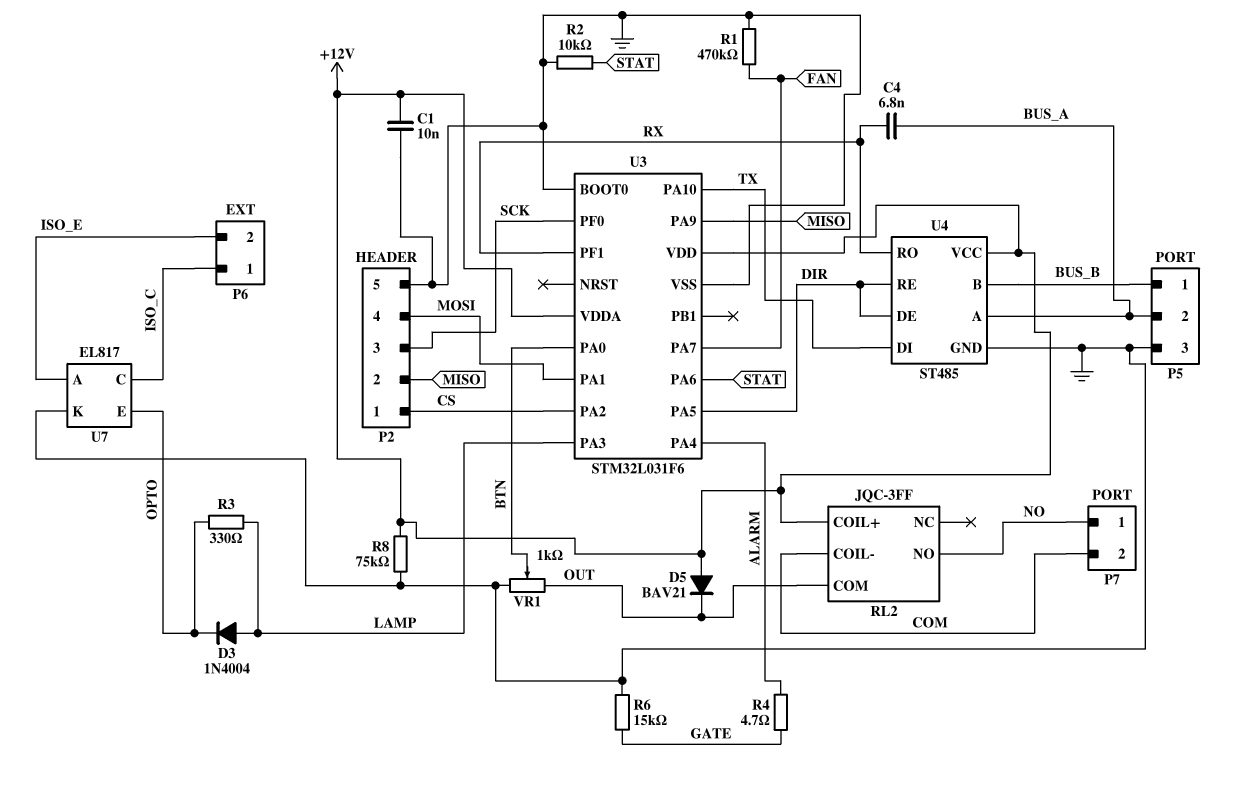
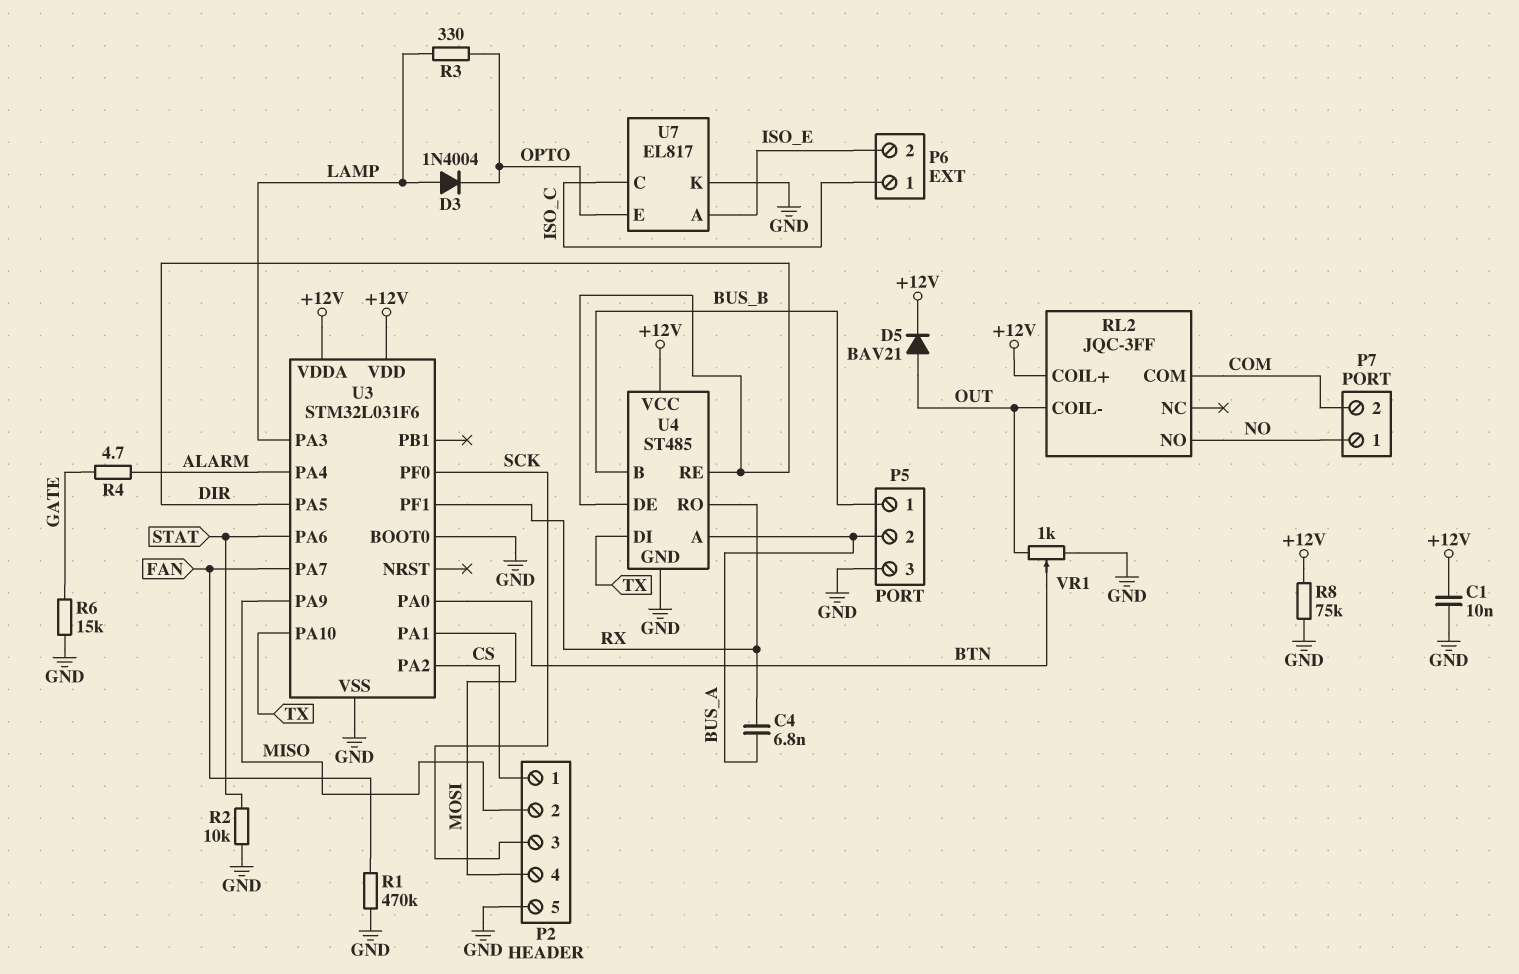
D5: diode BAV21 (A +12V, K OUT) -> diode BAV21 (A OUT, K +12V)
RL2 pin COIL-: COM -> OUT
RL2 pin COM: OUT -> COM

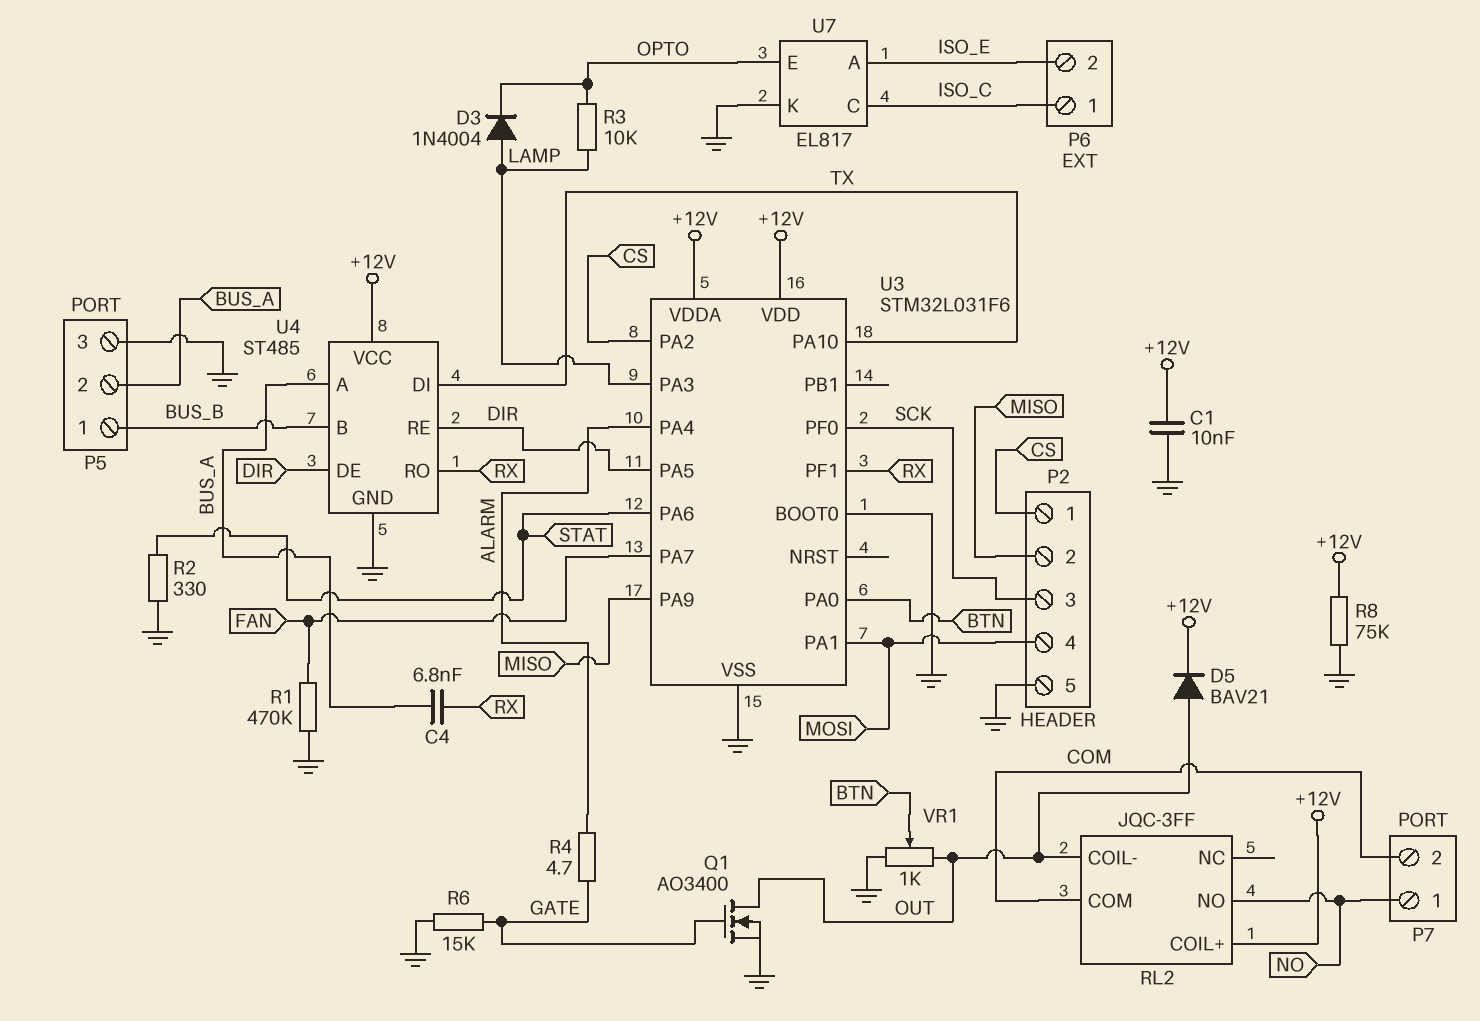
Q1: none -> NMOS AO3400 (G GATE, D OUT, S GND)
R2: 10k (GND, STAT) -> 330 (GND, STAT)
R3: 330 (LAMP, OPTO) -> 10k (LAMP, OPTO)

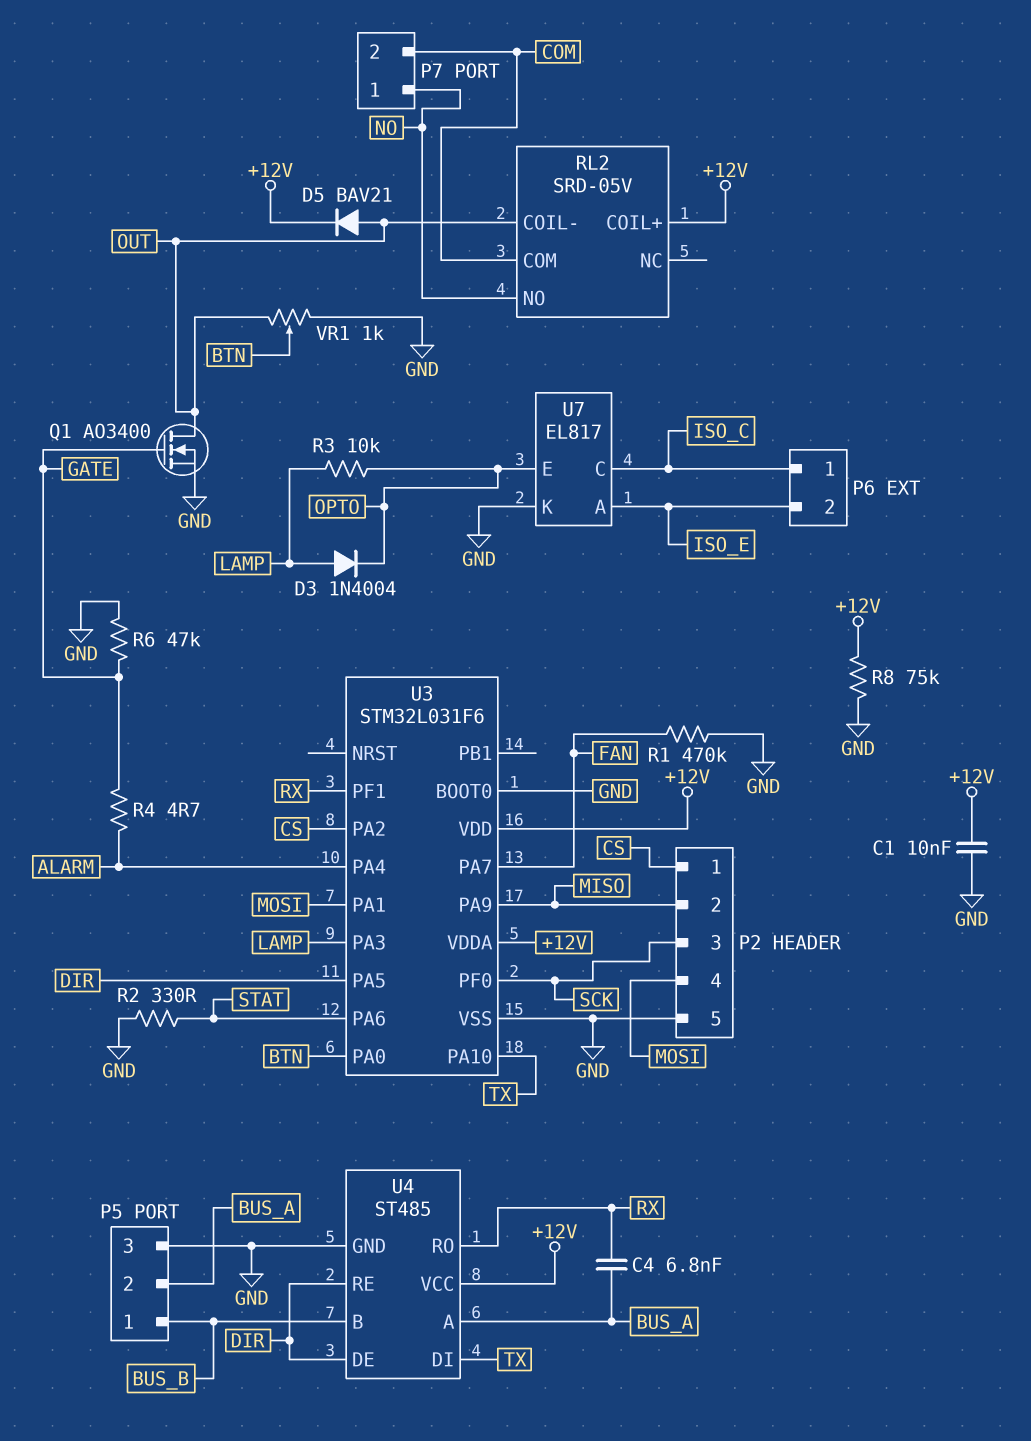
R6: 15k (GATE, GND) -> 47k (GATE, GND)
RL2: JQC-3FF -> SRD-05V

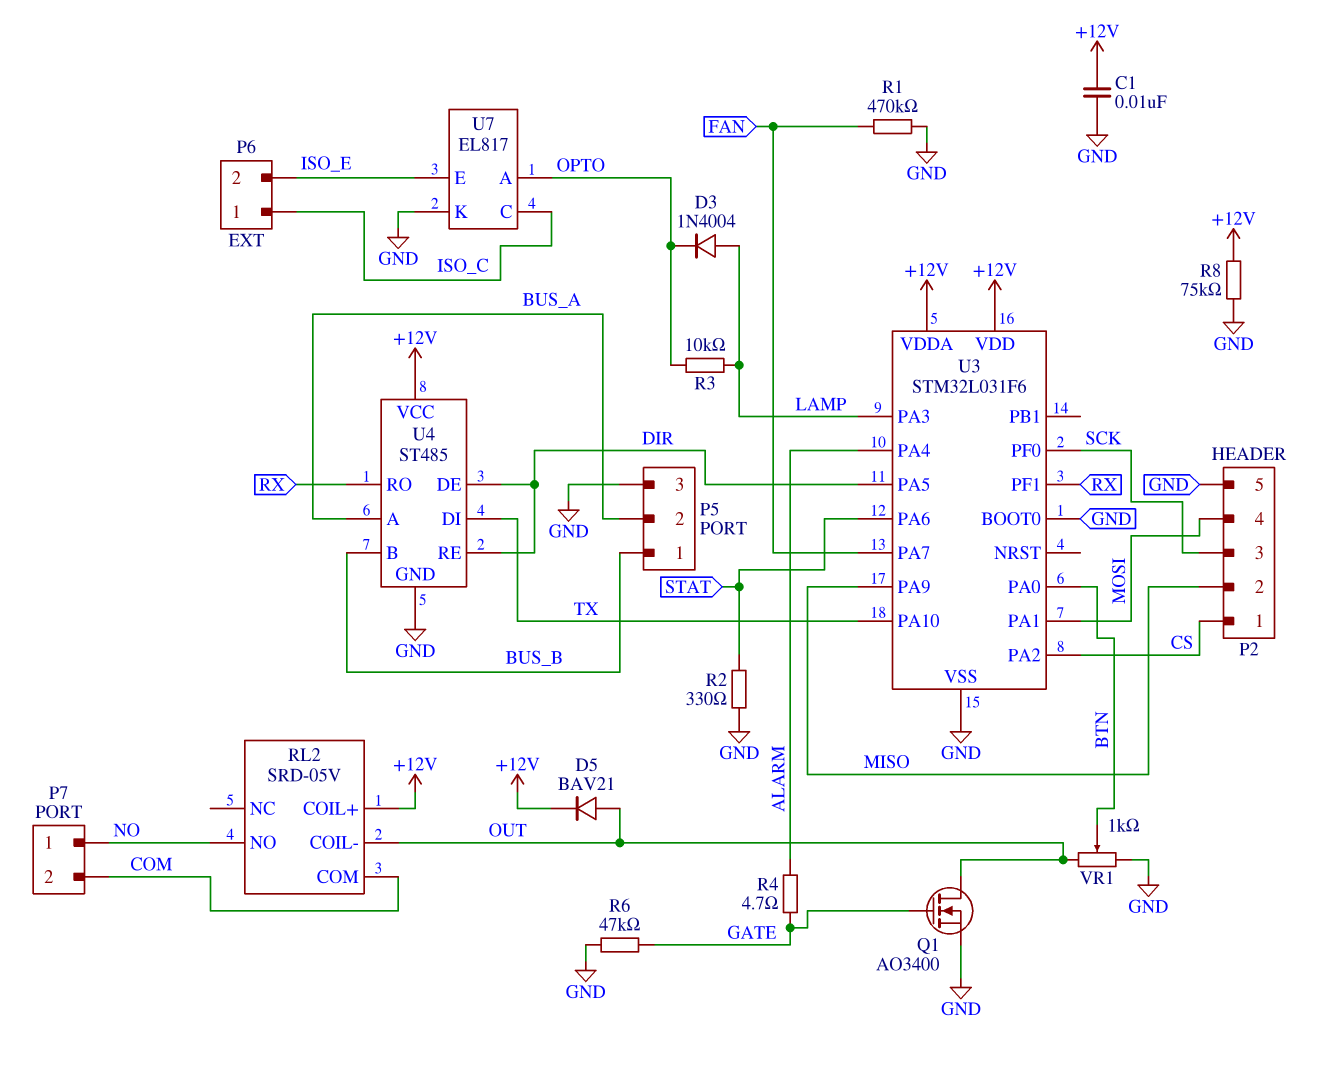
C4: 6.8nF (BUS_A, RX) -> none
U7 pin A: ISO_E -> OPTO
U7 pin E: OPTO -> ISO_E

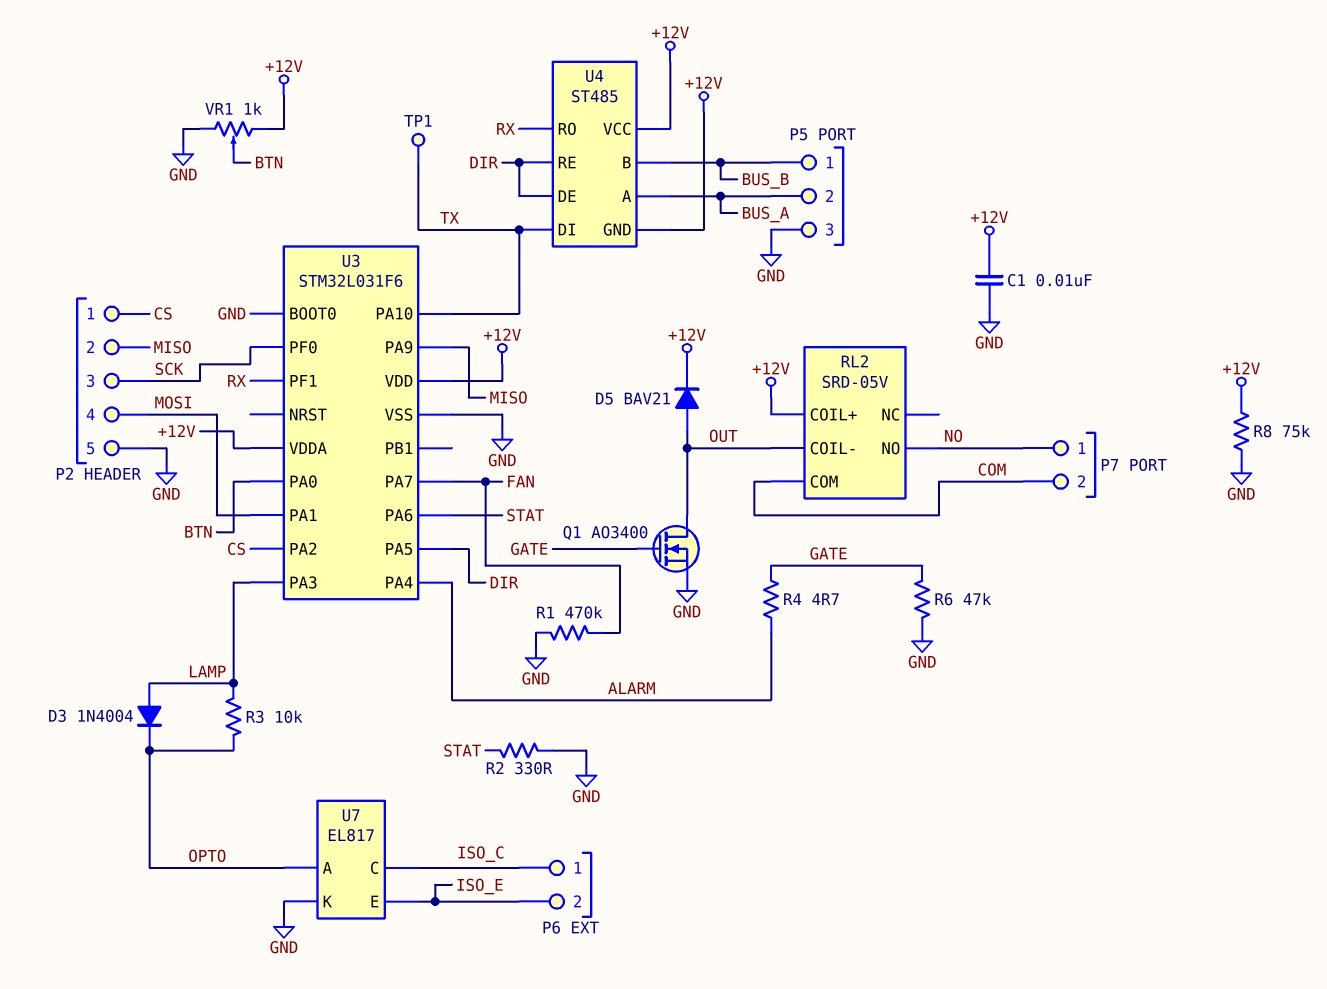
TP1: none -> test point (TX)
U4 pin GND: GND -> +12V
VR1: 1k (GND, OUT, wiper BTN) -> 1k (+12V, GND, wiper BTN)

